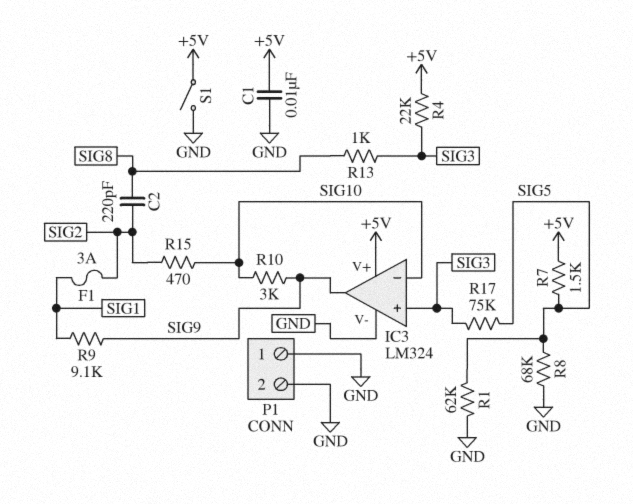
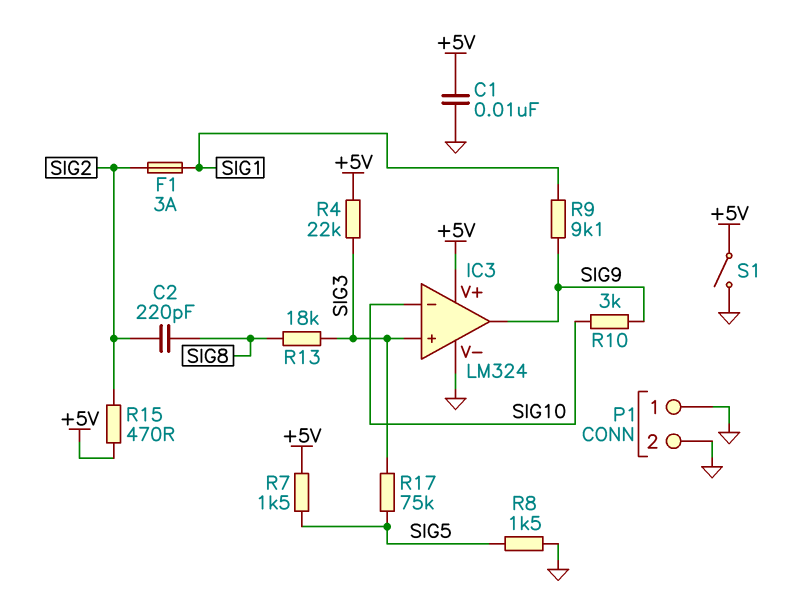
R1: 62k (GND, SIG5) -> none
R8: 68k (GND, SIG5) -> 1.5k (GND, SIG5)
R13: 1k (SIG3, SIG8) -> 18k (SIG3, SIG8)
R15: 470 (SIG2, SIG10) -> 470 (+5V, SIG2)

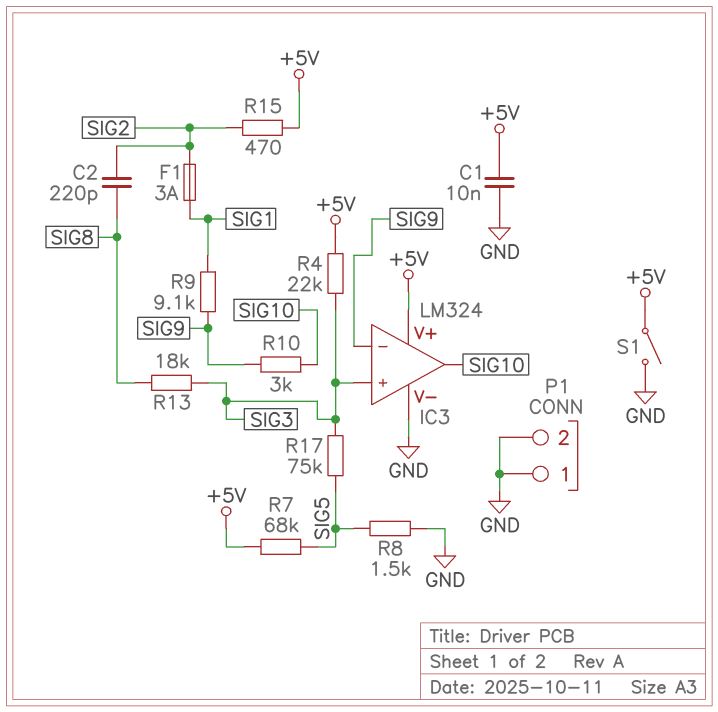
IC3 pin in-: SIG10 -> SIG9
IC3 pin out: SIG9 -> SIG10
R7: 1.5k (+5V, SIG5) -> 68k (+5V, SIG5)

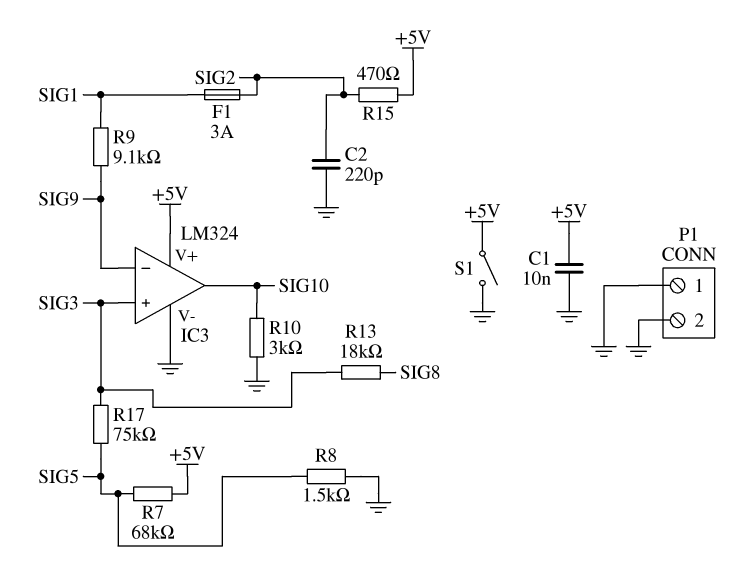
C2: 220pF (SIG2, SIG8) -> 220pF (GND, SIG2)
R4: 22k (+5V, SIG3) -> none
R10: 3k (SIG9, SIG10) -> 3k (GND, SIG10)

